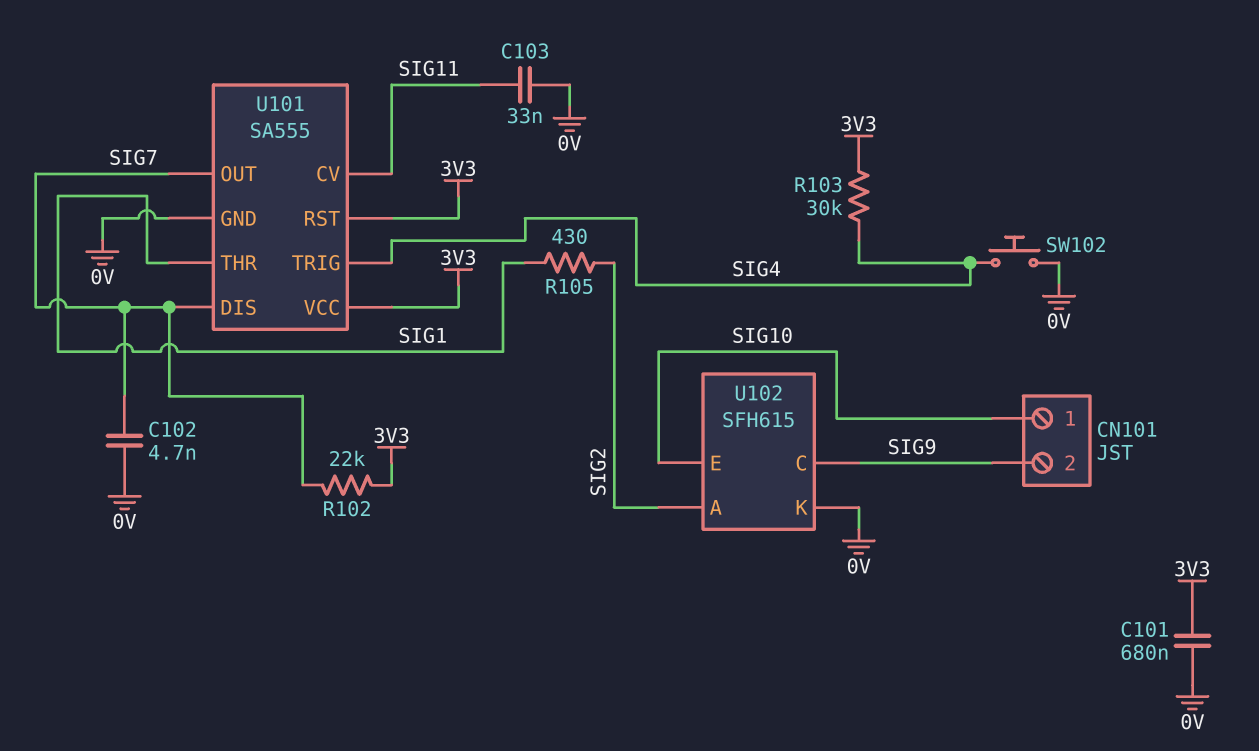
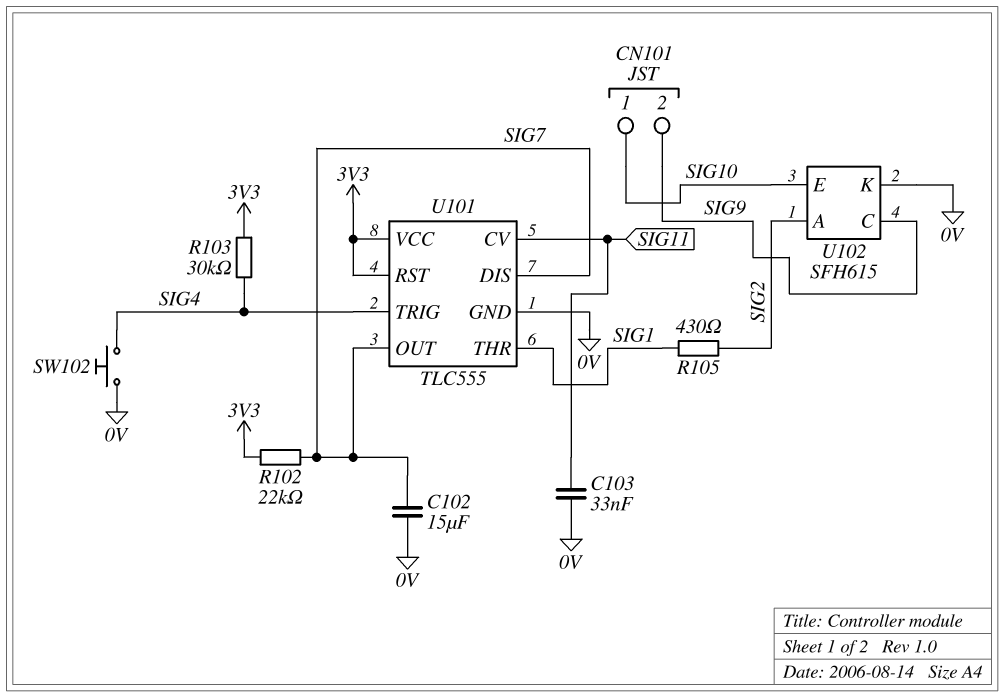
C101: 680nF (0V, 3V3) -> none
C102: 4.7nF (0V, SIG7) -> 15uF (0V, SIG7)
U101: SA555 -> TLC555

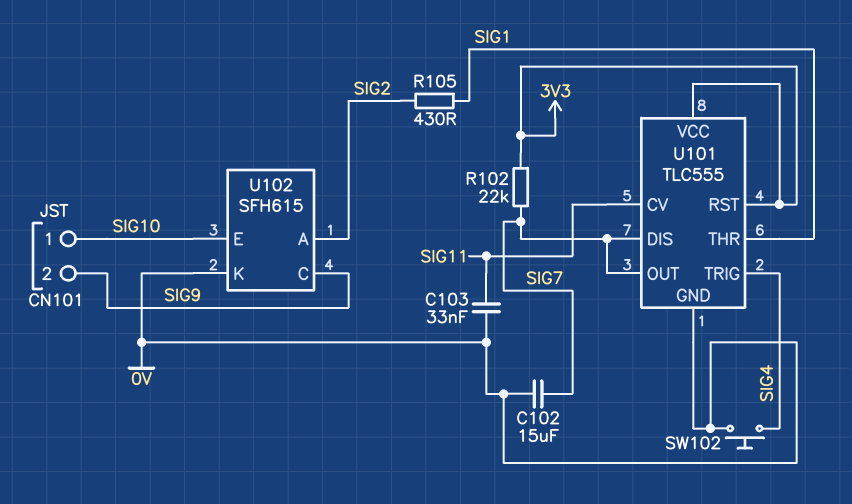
R103: 30k (3V3, SIG4) -> none

